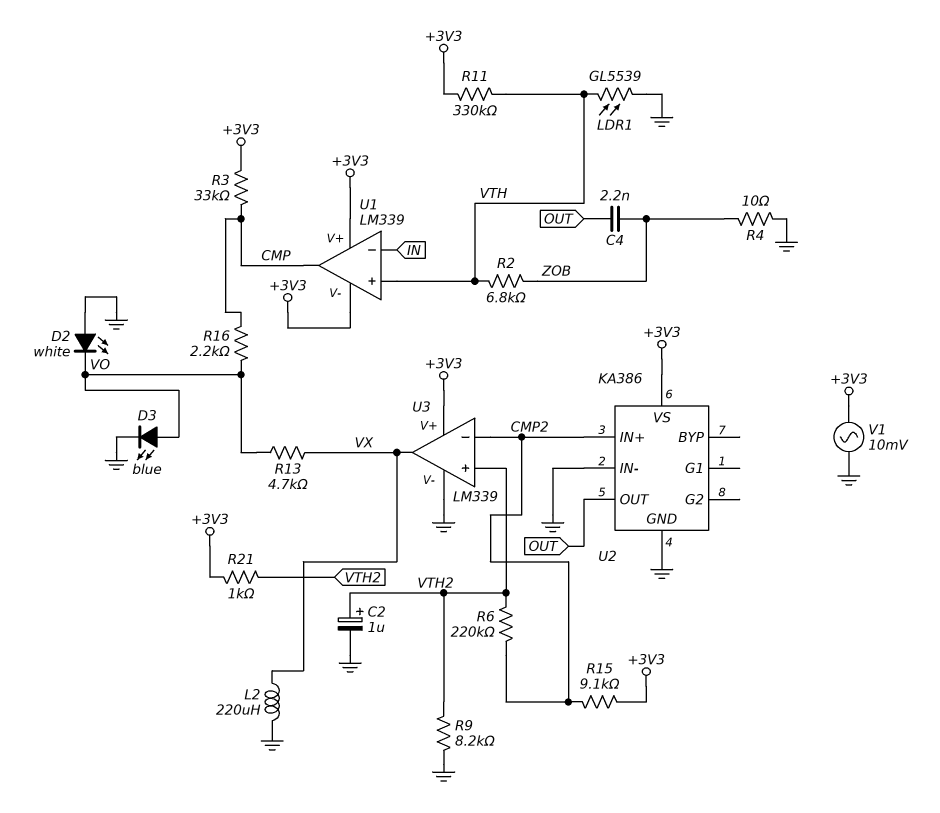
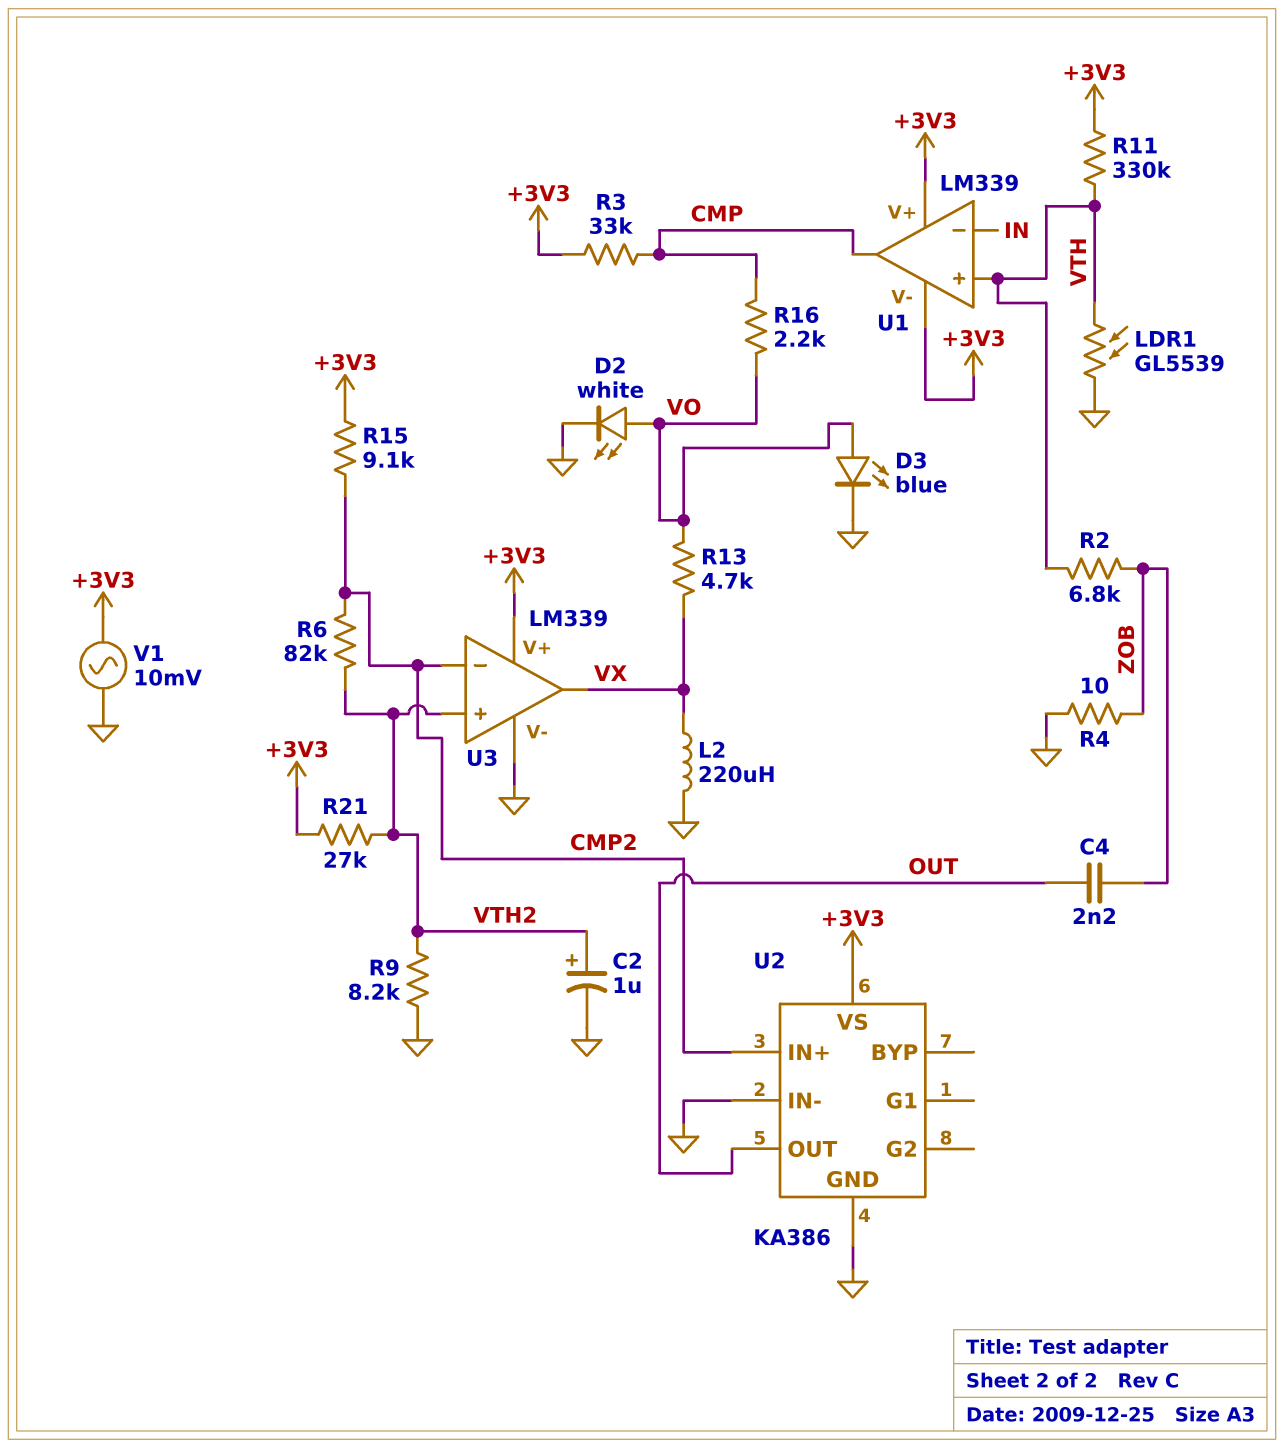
D2: LED white (A GND, K VO) -> LED white (A VO, K GND)
R6: 220k (CMP2, VTH2) -> 82k (CMP2, VTH2)
R21: 1k (+3V3, VTH2) -> 27k (+3V3, VTH2)

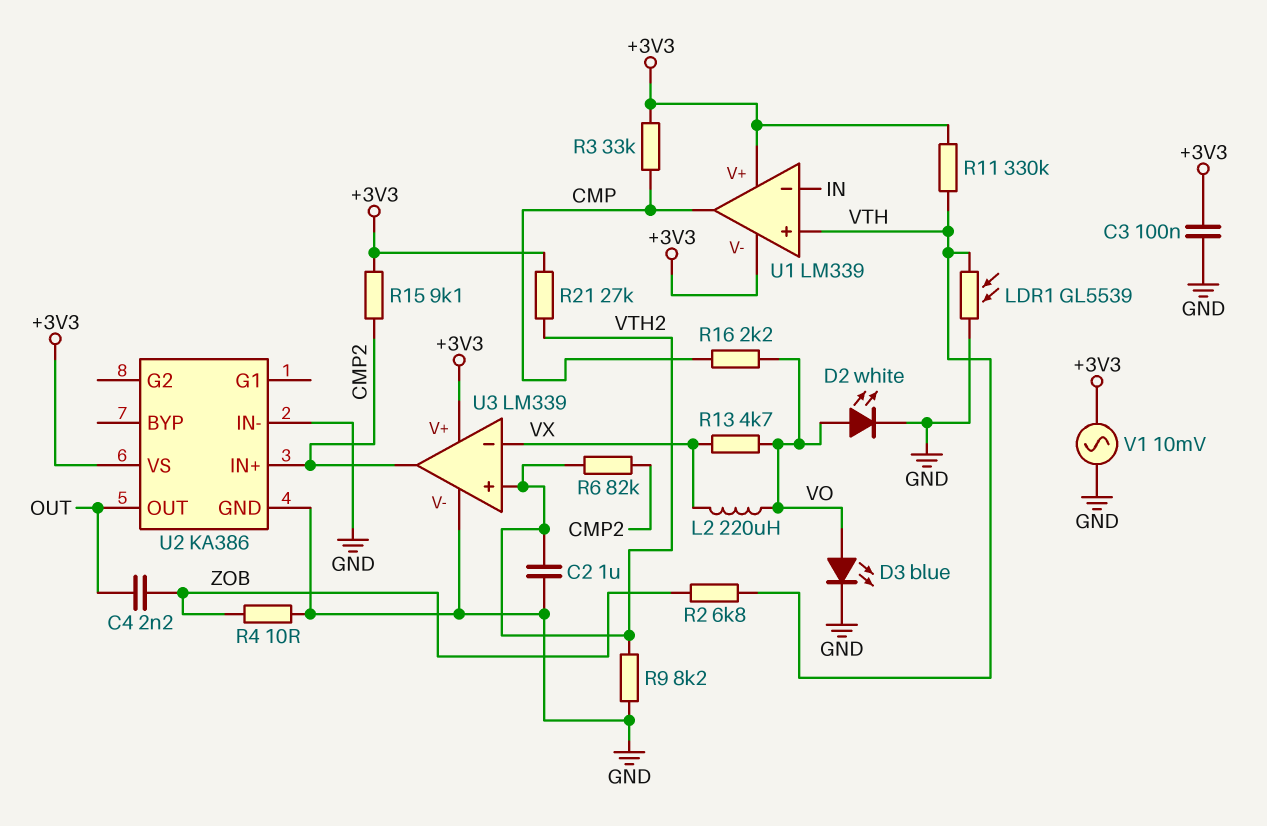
C2: 1uF (plus VTH2, minus GND) -> 1uF (GND, VTH2)
C3: none -> 100nF (+3V3, GND)
L2: 220uH (GND, VX) -> 220uH (VO, VX)
U3 pin in-: CMP2 -> VX
U3 pin out: VX -> CMP2

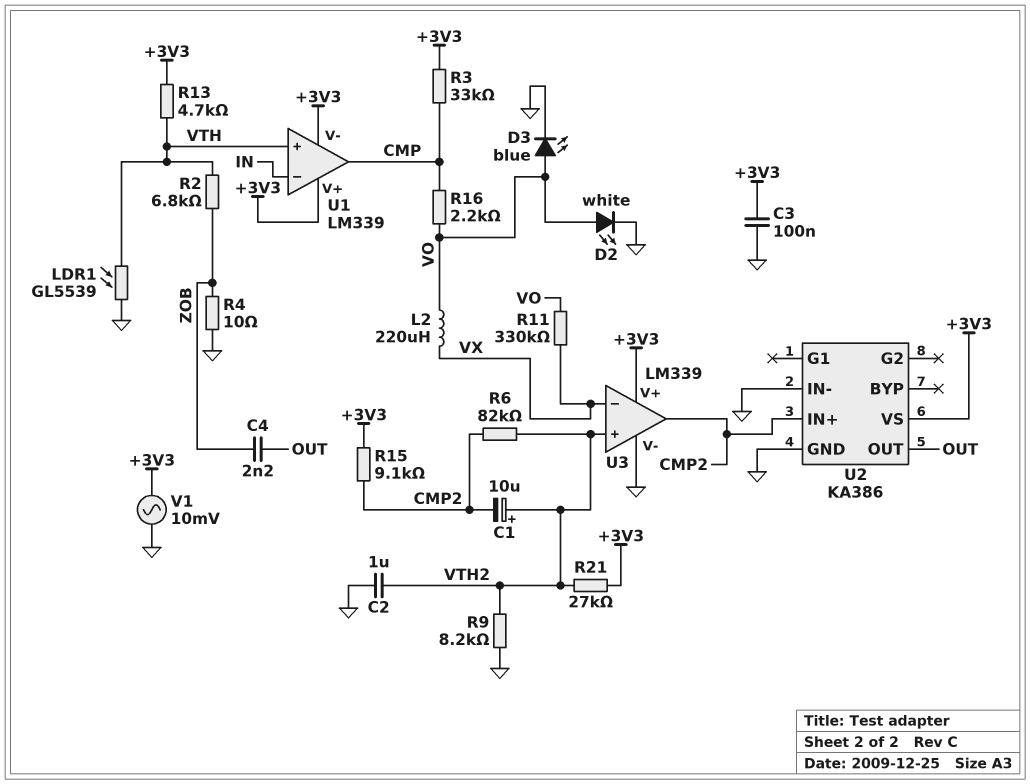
C1: none -> 10uF (plus VTH2, minus CMP2)
R11: 330k (+3V3, VTH) -> 330k (VO, VX)
R13: 4.7k (VO, VX) -> 4.7k (+3V3, VTH)

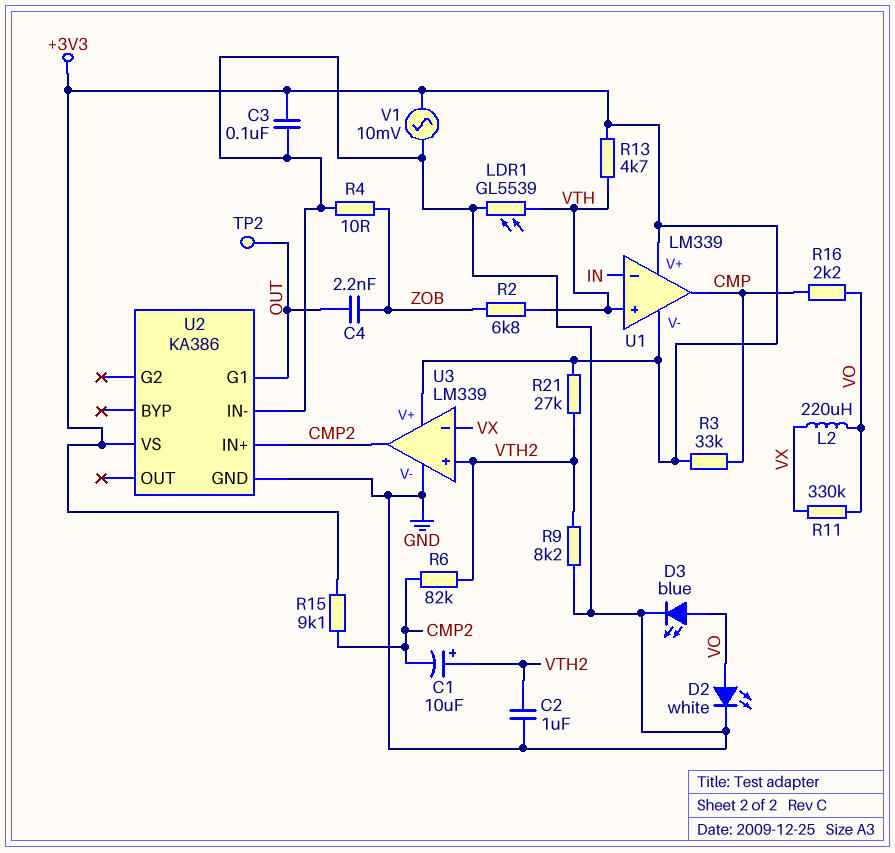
TP2: none -> test point (OUT)
U2 pin G1: none -> OUT
U2 pin OUT: OUT -> none

